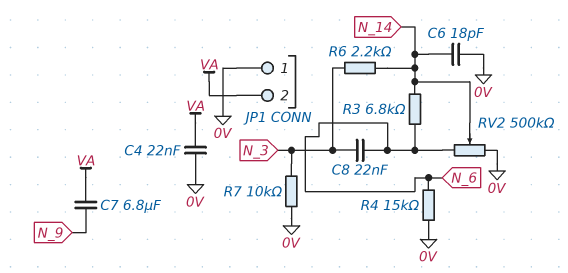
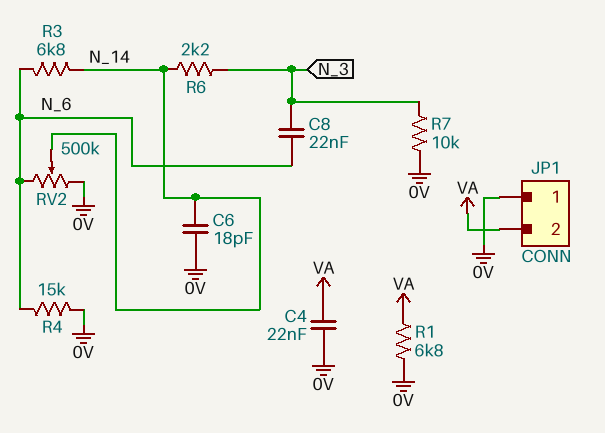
C7: 6.8uF (N_9, VA) -> none
R1: none -> 6.8k (0V, VA)

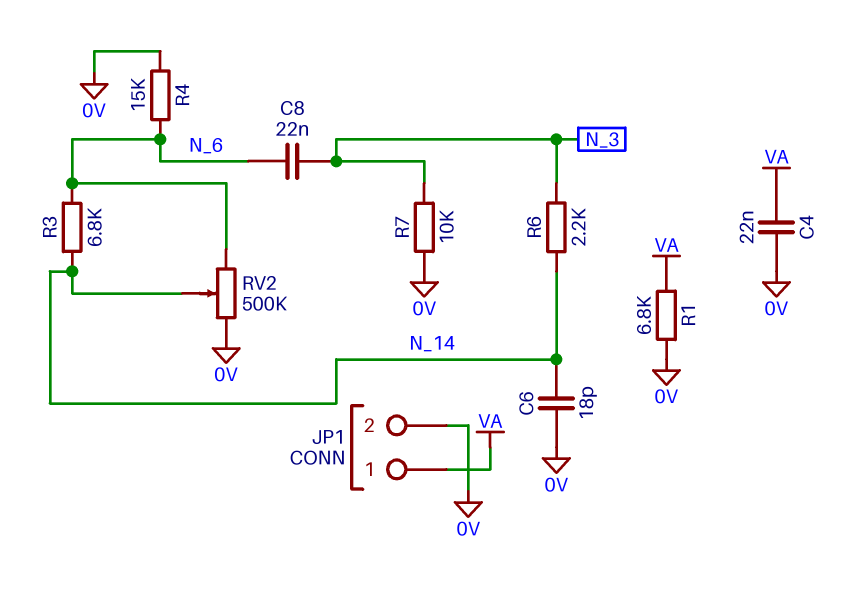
JP1 pin 1: 0V -> VA
JP1 pin 2: VA -> 0V

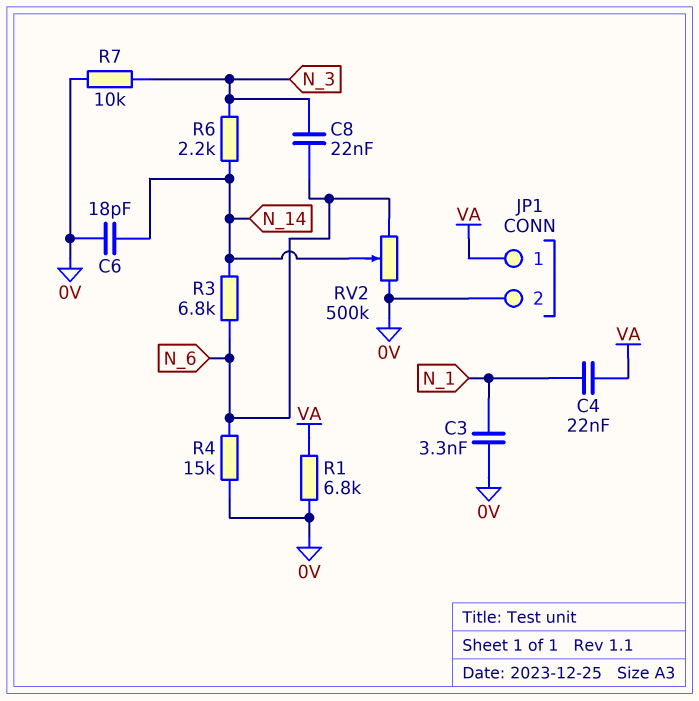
C3: none -> 3.3nF (0V, N_1)
C4: 22nF (0V, VA) -> 22nF (N_1, VA)

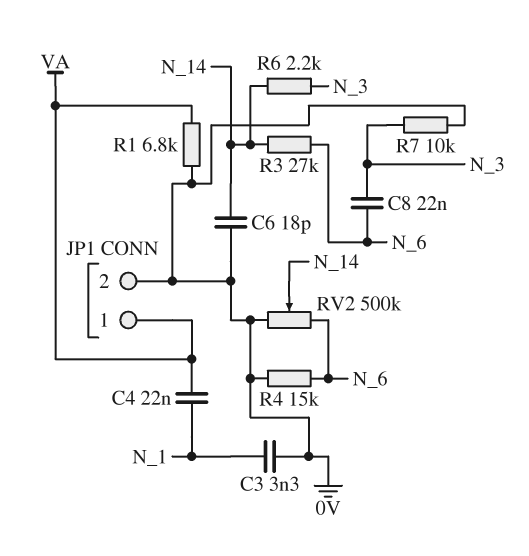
R3: 6.8k (N_6, N_14) -> 27k (N_6, N_14)

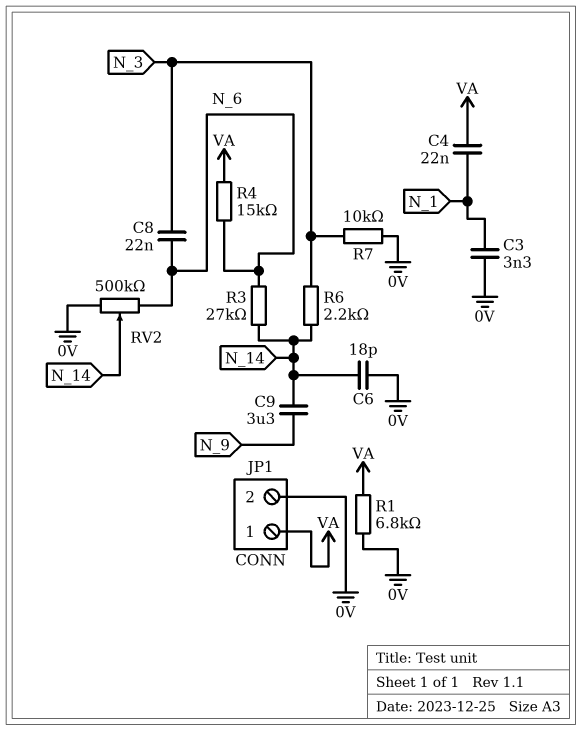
C9: none -> 3.3uF (N_9, N_14)
R4: 15k (0V, N_6) -> 15k (N_6, VA)

